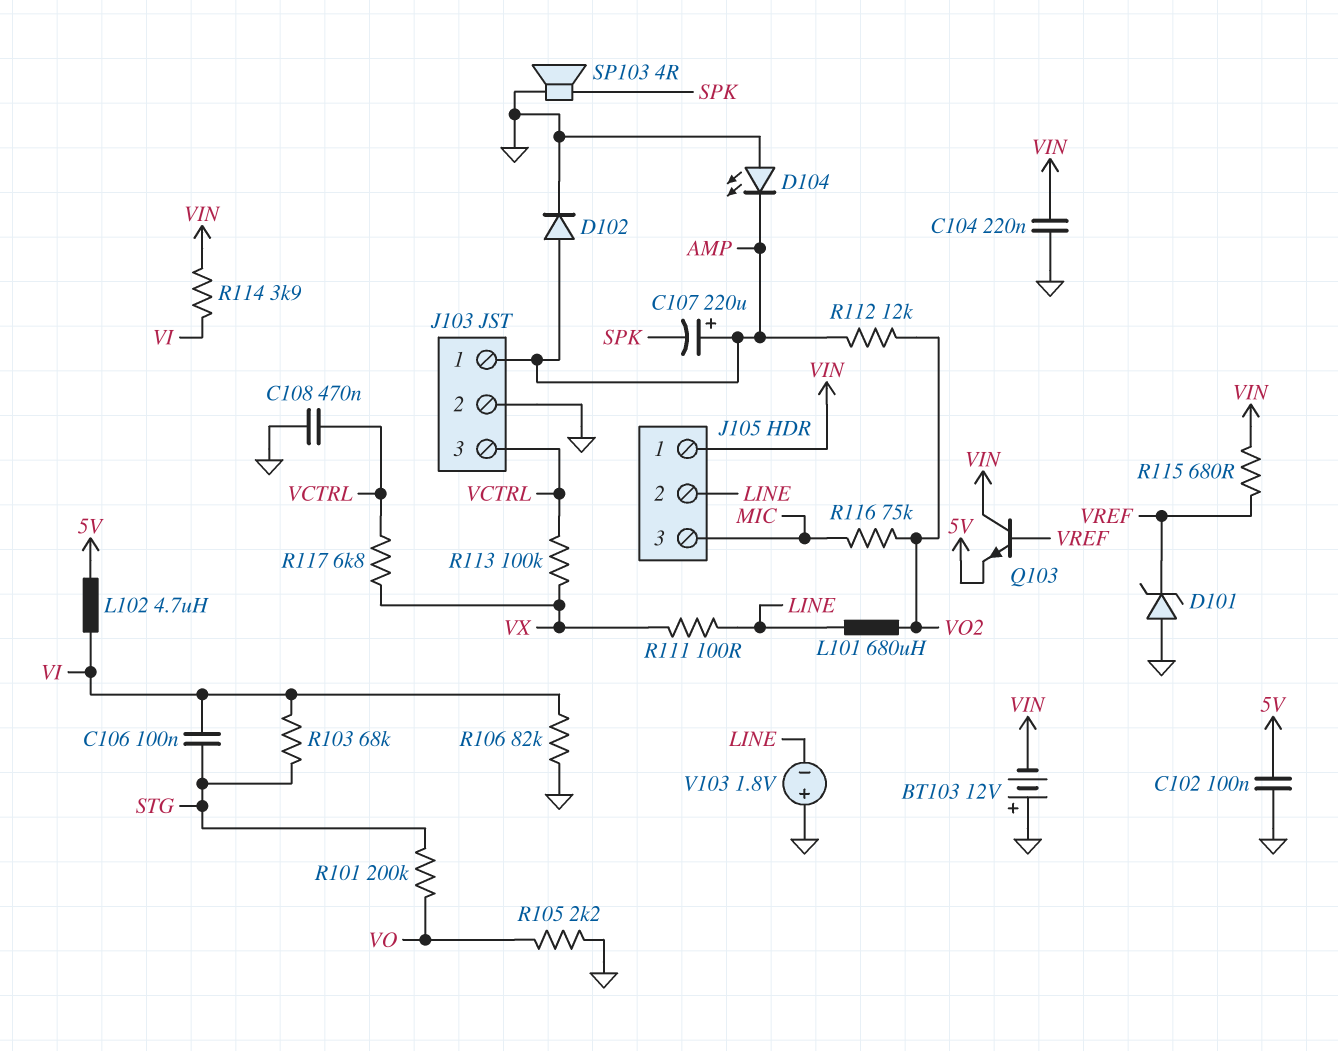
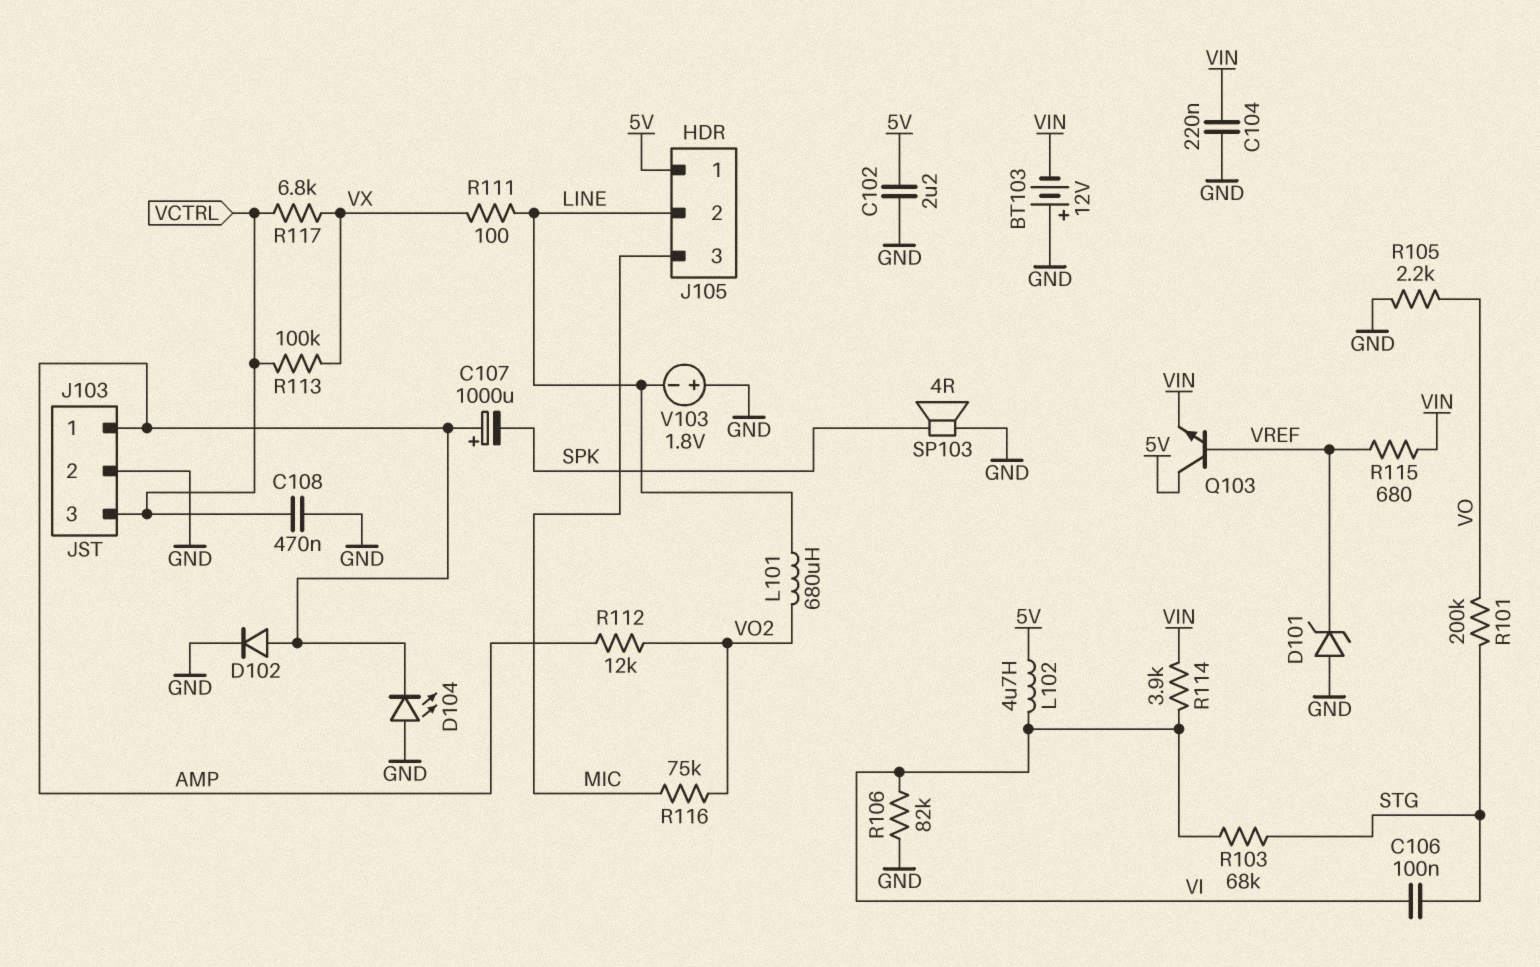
C102: 100nF (5V, GND) -> 2.2uF (5V, GND)
C107: 220uF (plus AMP, minus SPK) -> 1000uF (plus AMP, minus SPK)
J105 pin 1: VIN -> 5V
Q103: NPN (B VREF, C VIN, E 5V) -> NPN (B VREF, C 5V, E VIN)

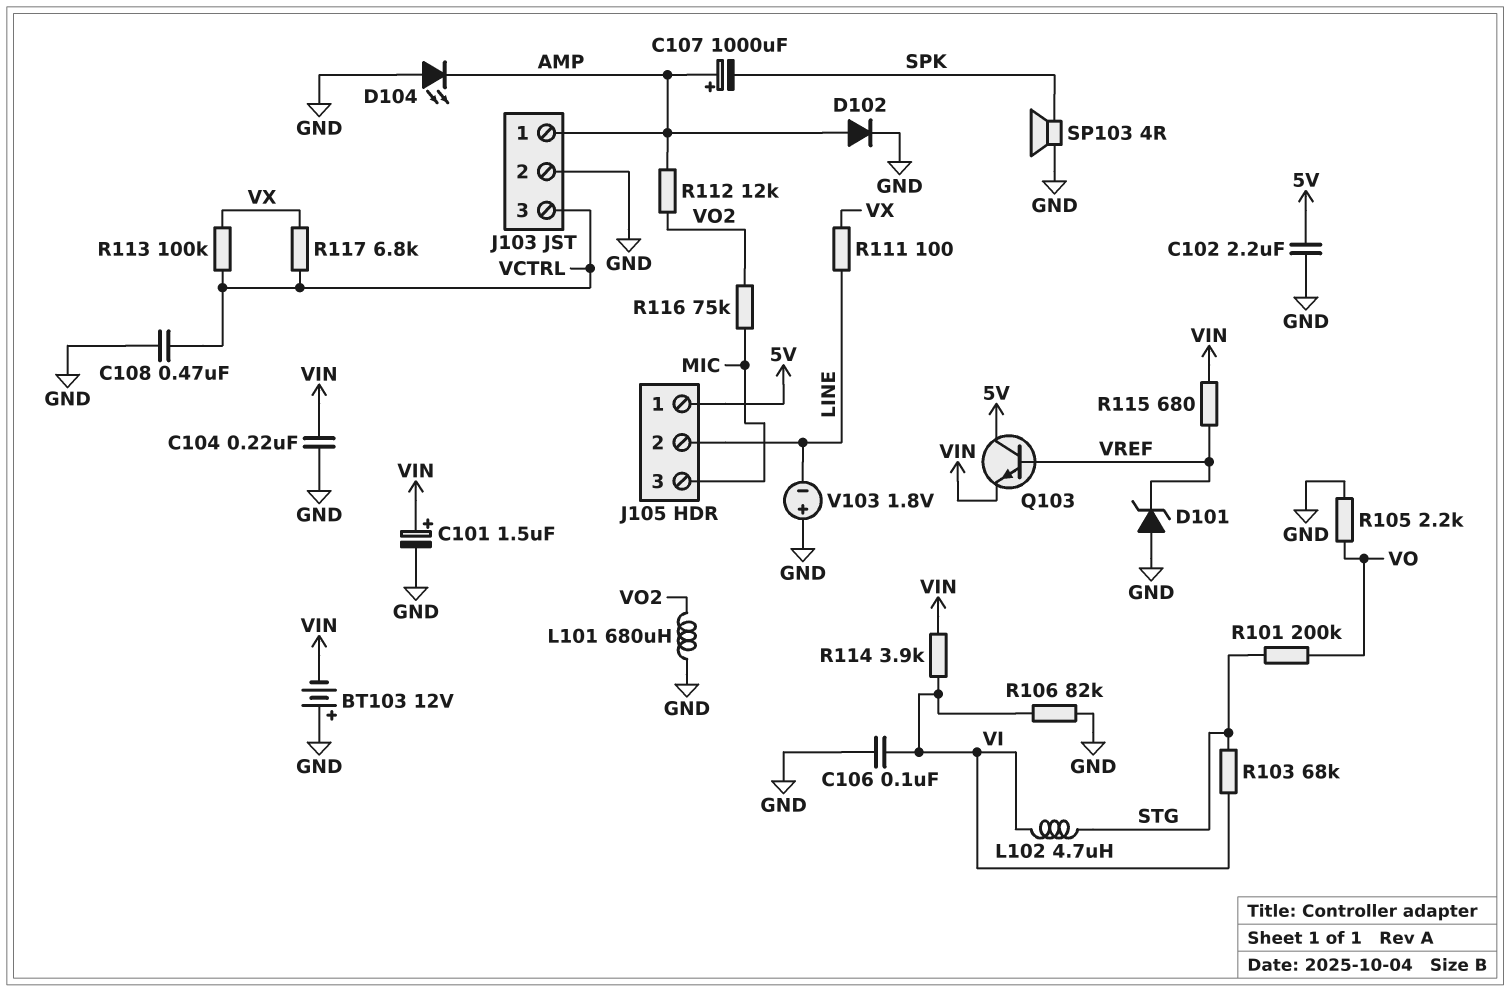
C101: none -> 1.5uF (plus VIN, minus GND)
C106: 100nF (STG, VI) -> 100nF (GND, VI)
L101: 680uH (LINE, VO2) -> 680uH (GND, VO2)
L102: 4.7uH (5V, VI) -> 4.7uH (STG, VI)

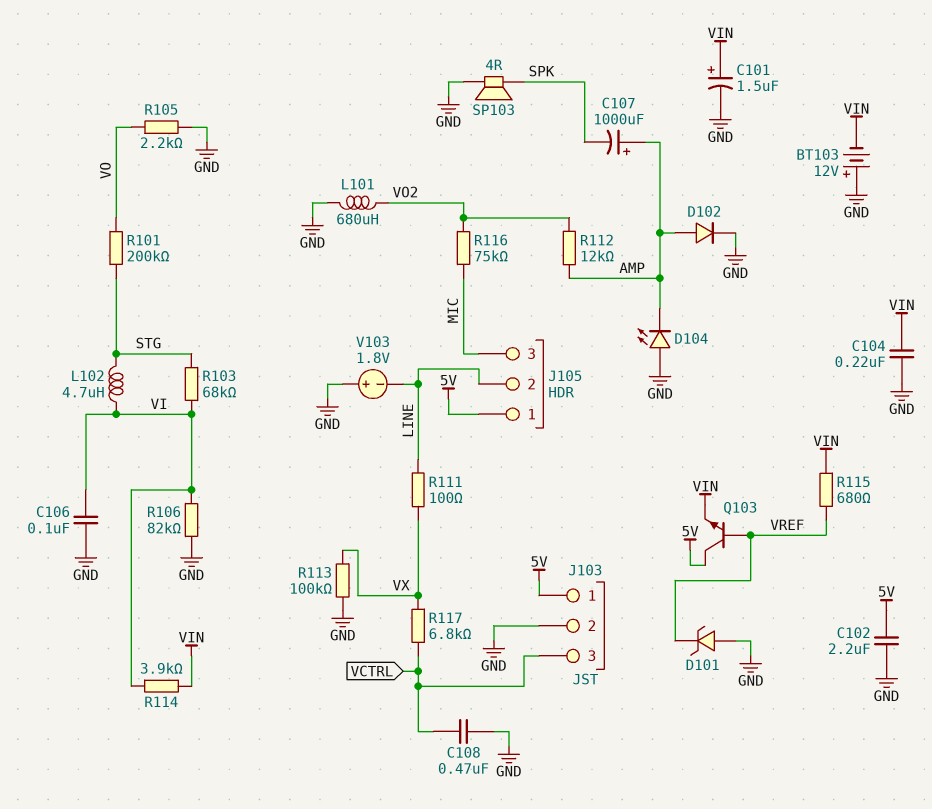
J103 pin 1: AMP -> 5V
R113: 100k (VCTRL, VX) -> 100k (GND, VX)

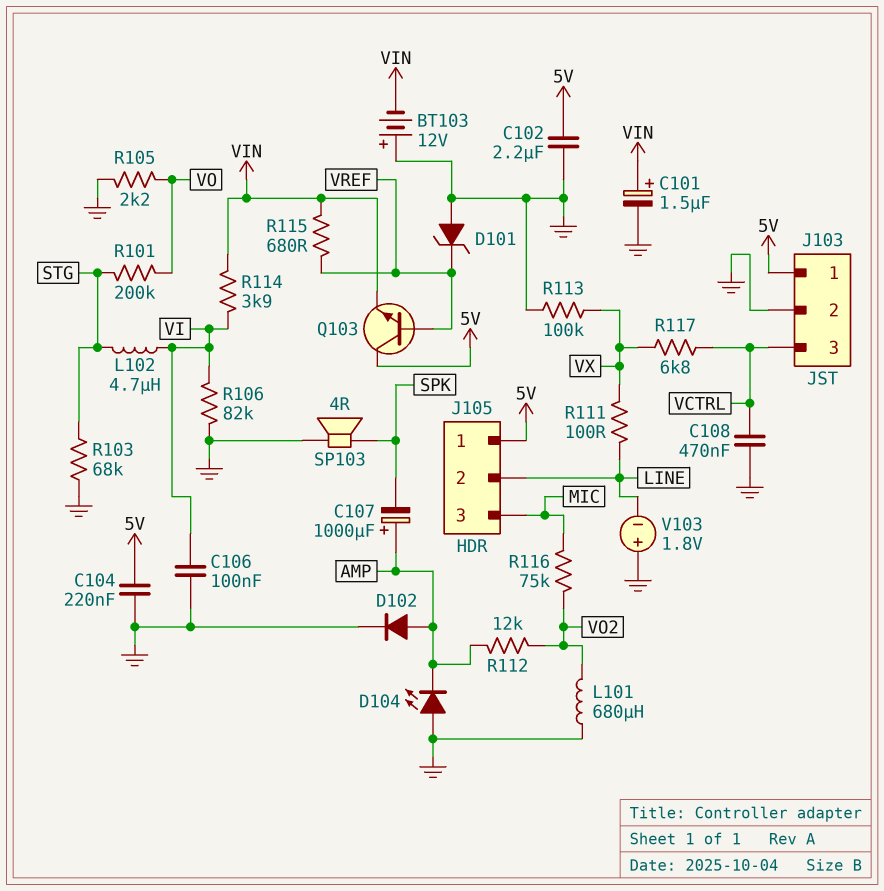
C104: 220nF (GND, VIN) -> 220nF (5V, GND)
R103: 68k (STG, VI) -> 68k (GND, STG)

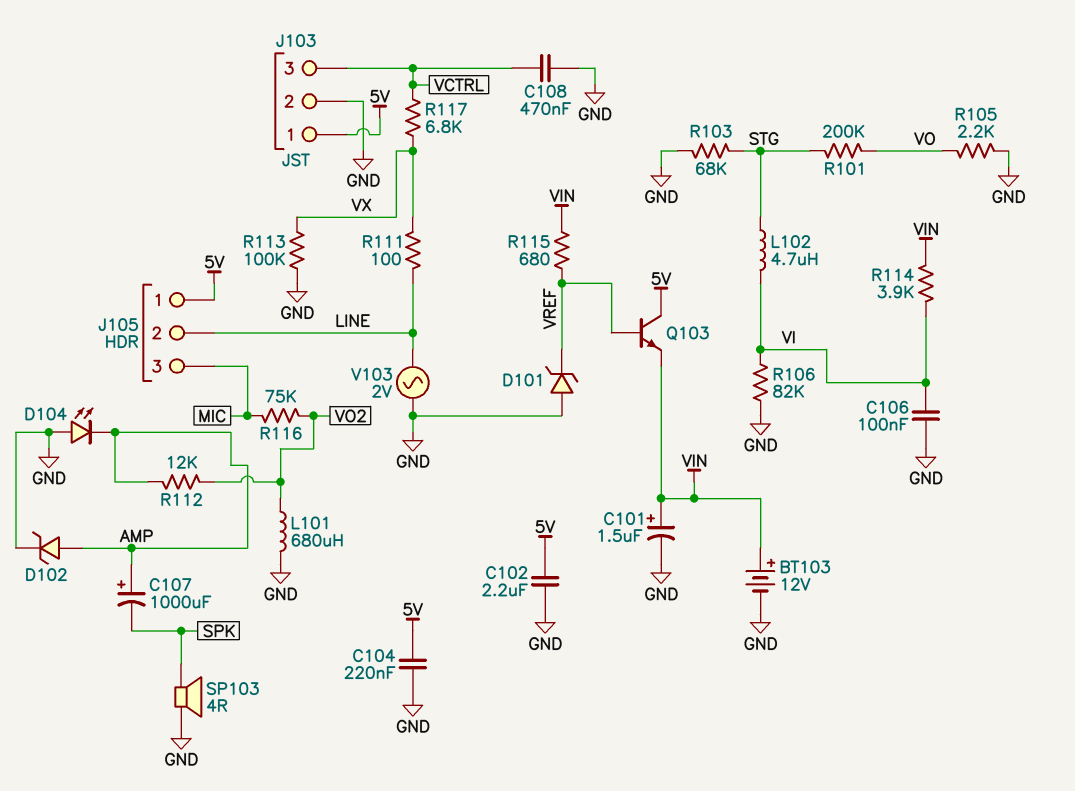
BT103: 12V (plus GND, minus VIN) -> 12V (plus VIN, minus GND)
D102: diode (A AMP, K GND) -> zener (A AMP, K GND)
V103: 1.8V (plus GND, minus LINE) -> AC 2V (GND, LINE)

